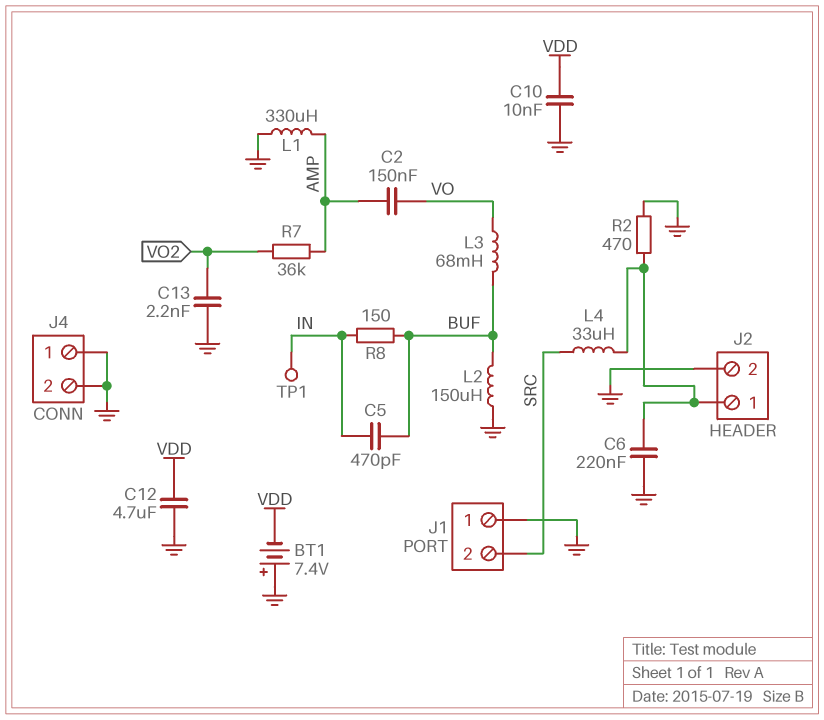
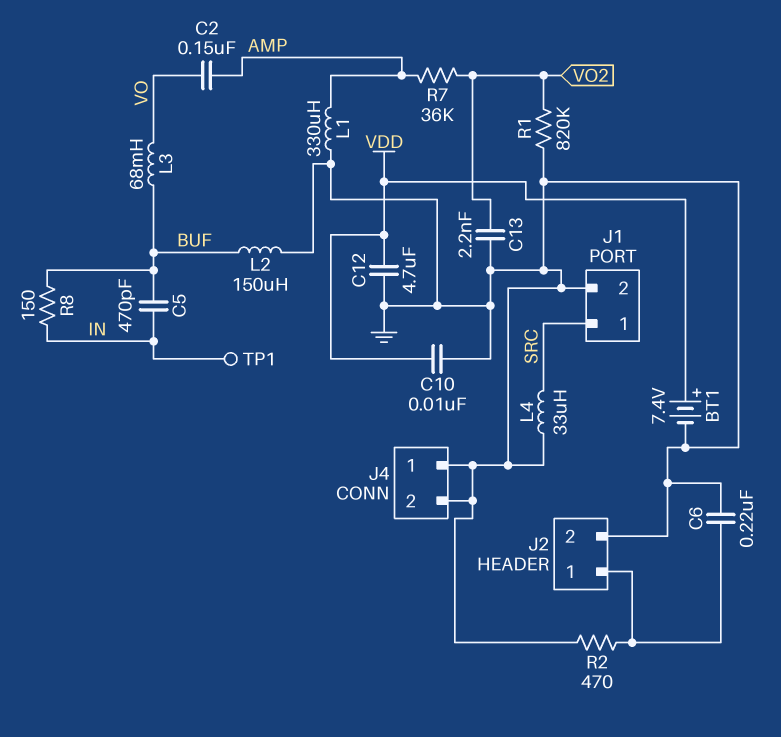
BT1: 7.4V (plus GND, minus VDD) -> 7.4V (plus VDD, minus GND)
J1 pin 1: GND -> SRC
J1 pin 2: SRC -> GND
L4: 33uH (J2/1, SRC) -> 33uH (GND, SRC)
R1: none -> 820k (GND, VO2)

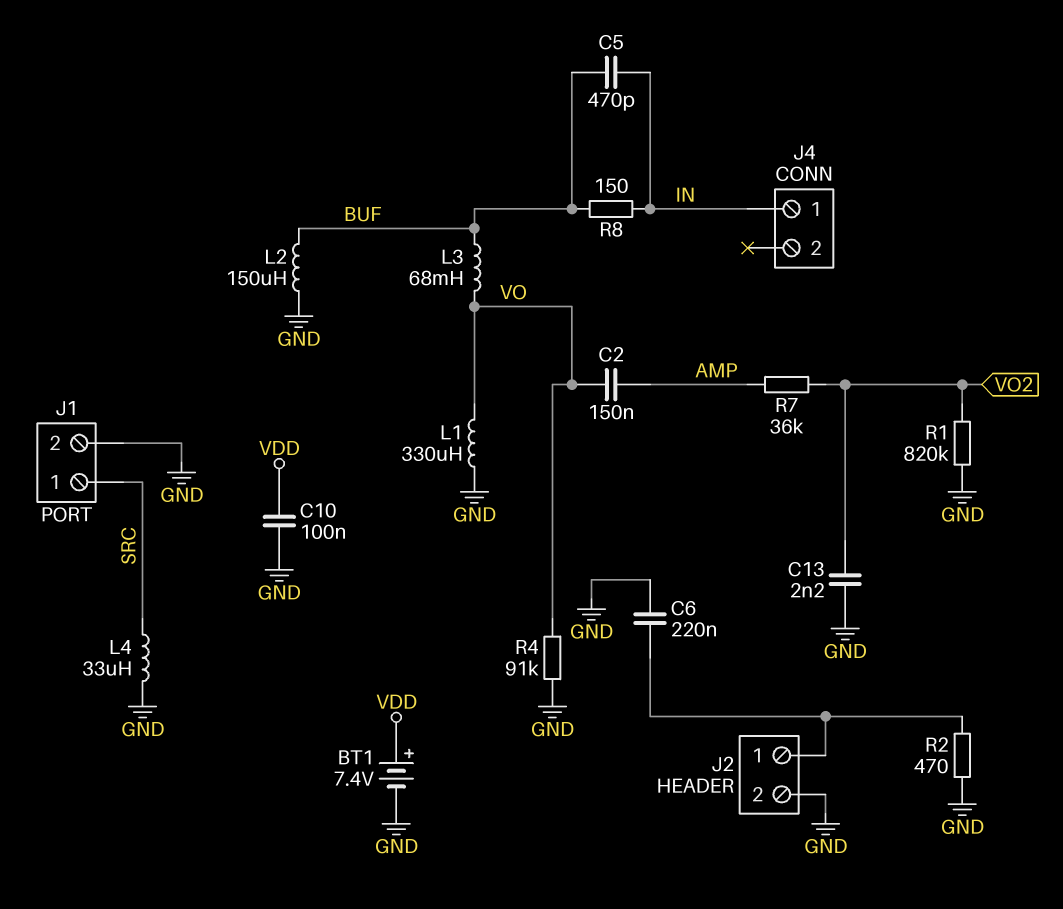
C10: 10nF (GND, VDD) -> 100nF (GND, VDD)
C12: 4.7uF (GND, VDD) -> none
J4 pin 1: GND -> IN
J4 pin 2: GND -> none
L1: 330uH (AMP, GND) -> 330uH (GND, VO)
R4: none -> 91k (GND, VO)
TP1: test point (IN) -> none

